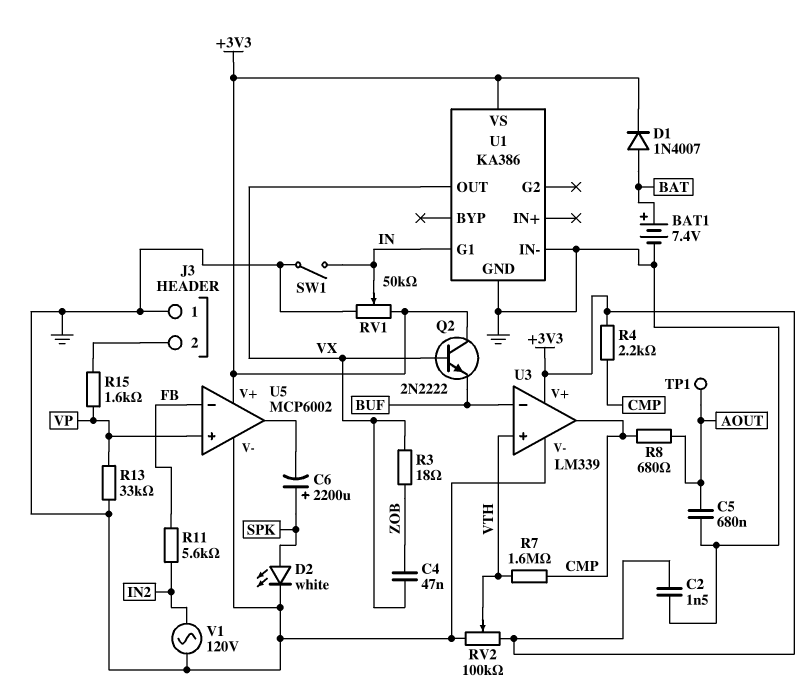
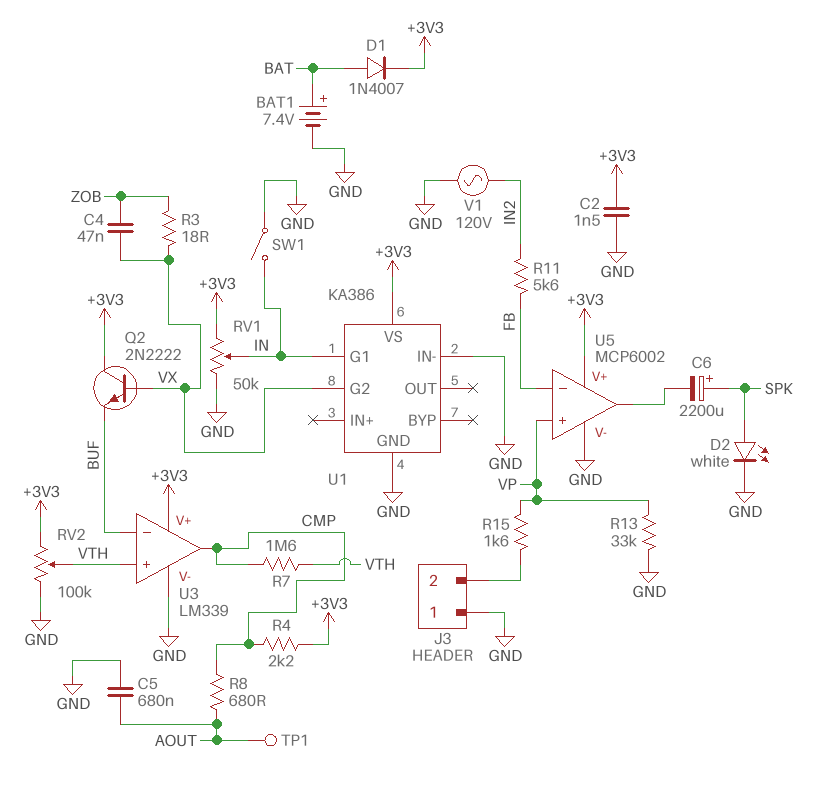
U1 pin G2: none -> VX
U1 pin OUT: VX -> none

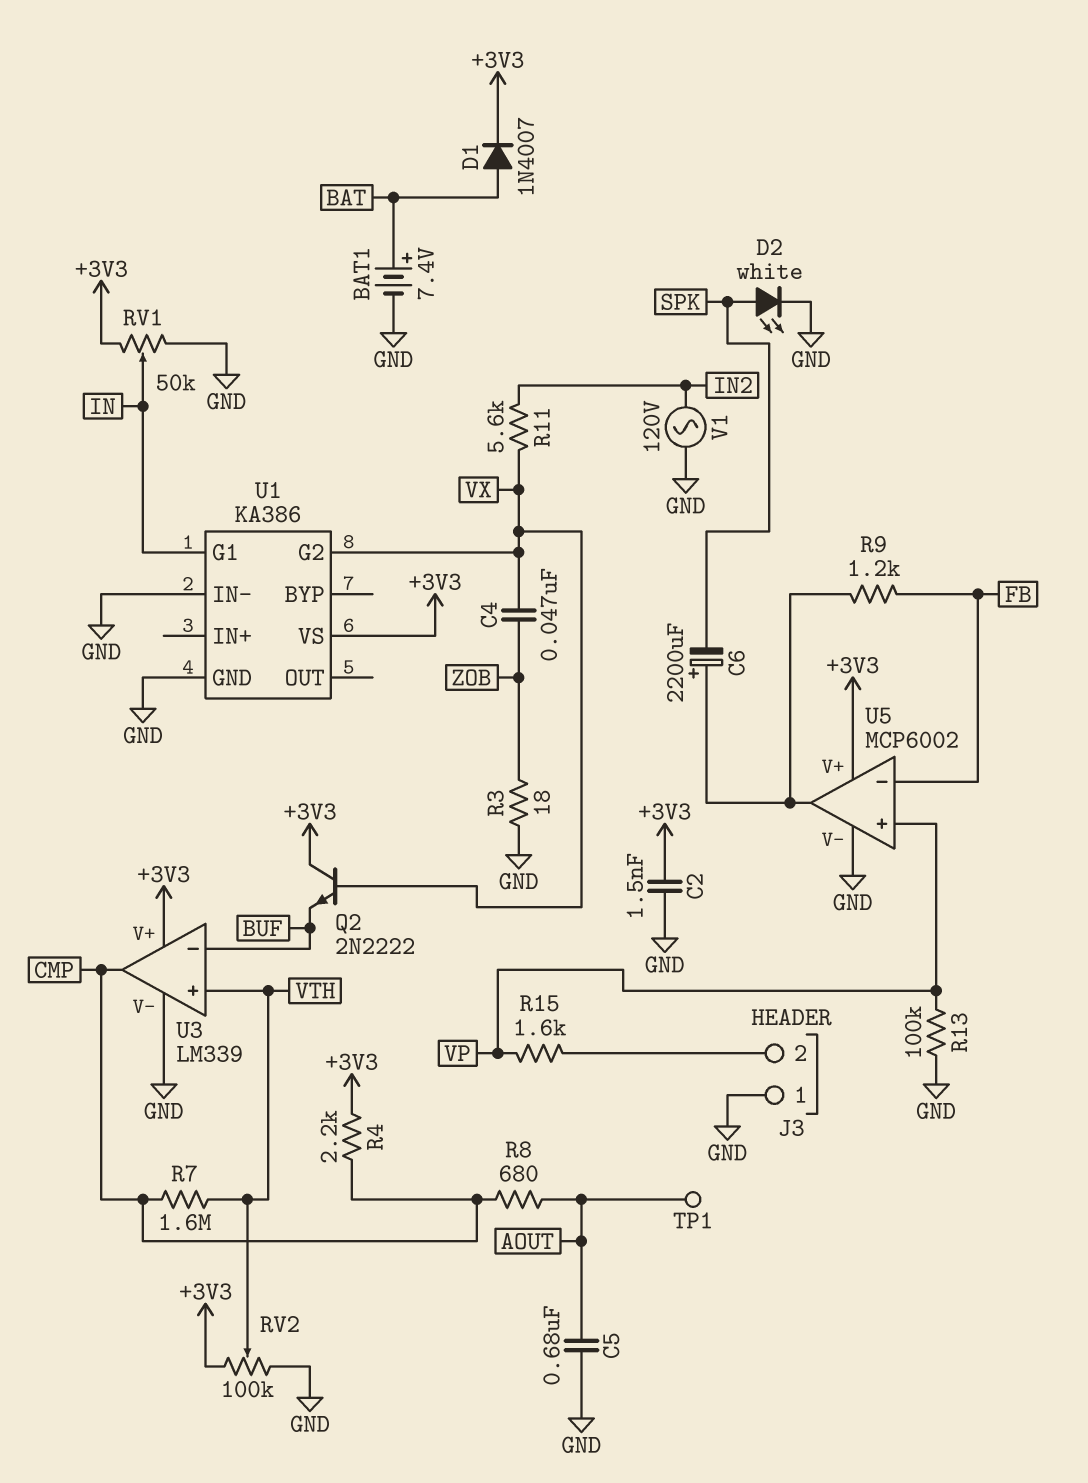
C6: 2200uF (plus SPK, minus U5/out) -> 2200uF (plus U5/out, minus SPK)
R3: 18 (VX, ZOB) -> 18 (GND, ZOB)
R9: none -> 1.2k (FB, U5/out)
R11: 5.6k (FB, IN2) -> 5.6k (IN2, VX)
R13: 33k (GND, VP) -> 100k (GND, VP)
SW1: switch (GND, IN) -> none

